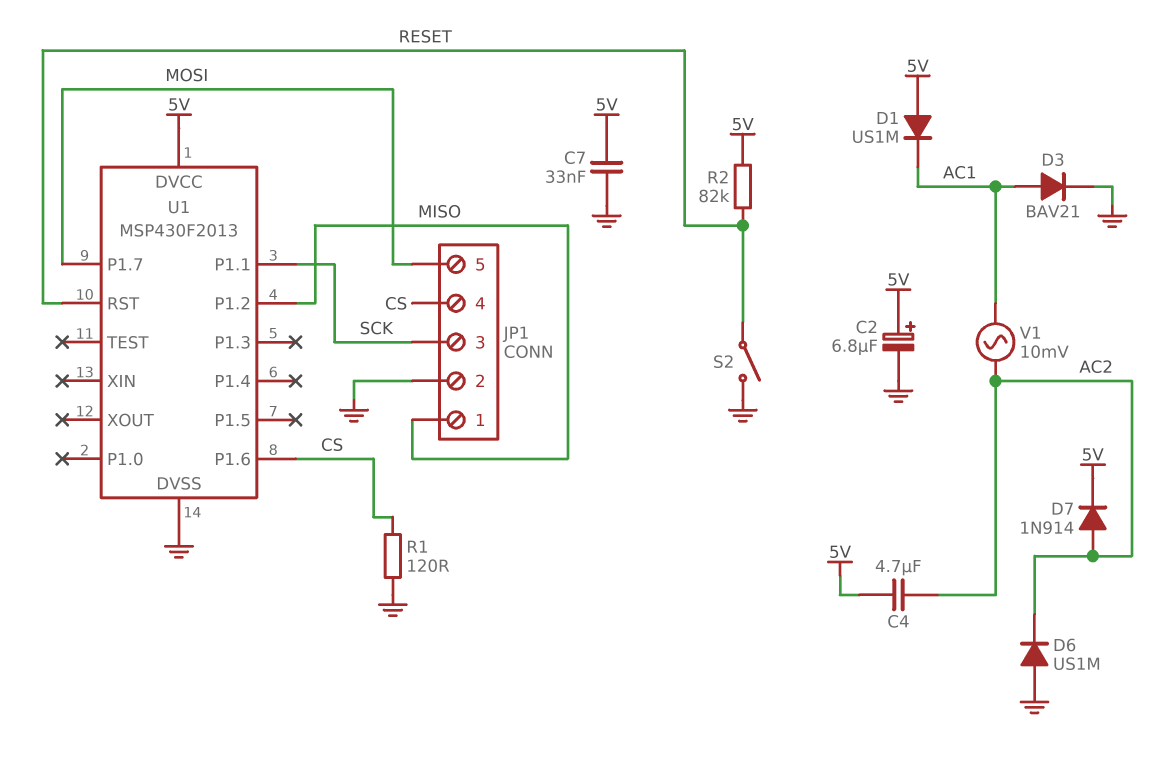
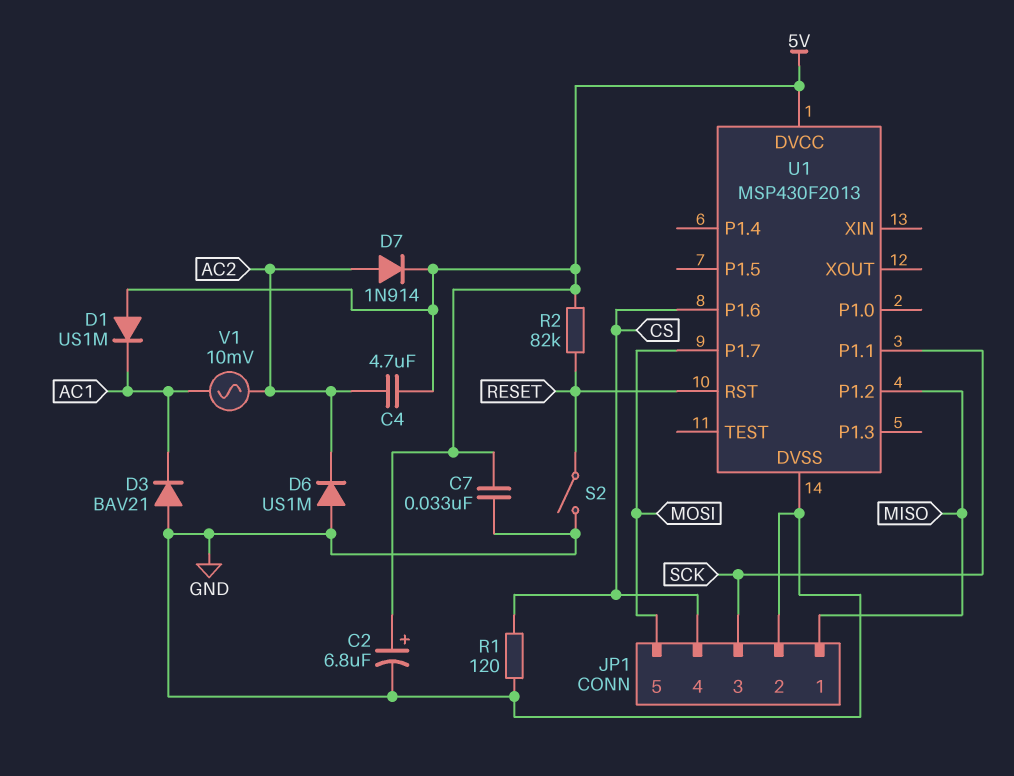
D3: diode BAV21 (A AC1, K GND) -> diode BAV21 (A GND, K AC1)

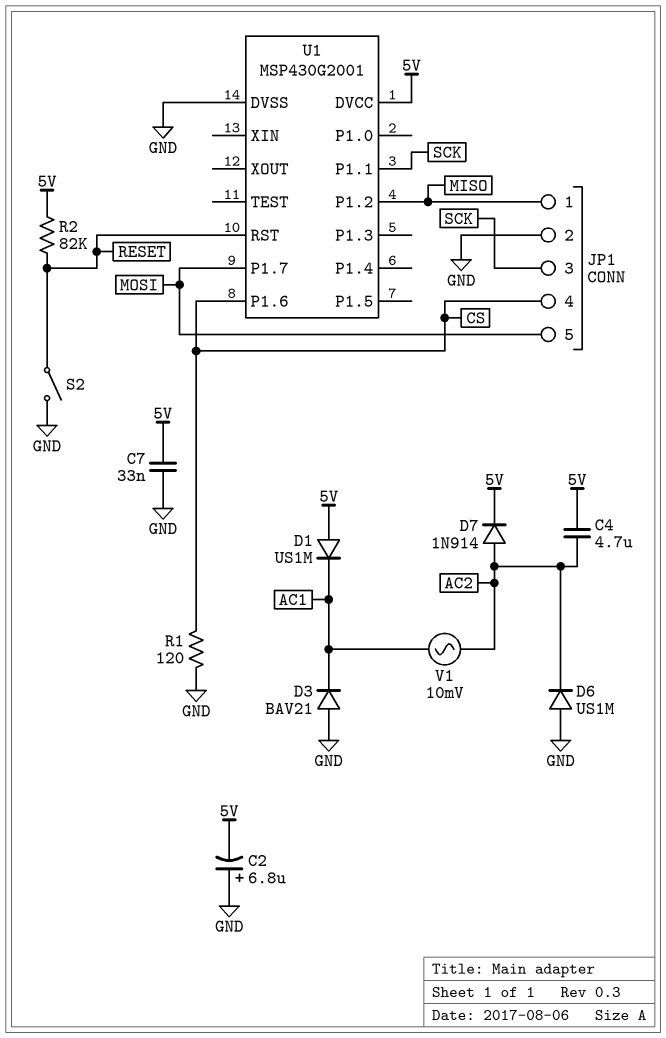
C2: 6.8uF (plus 5V, minus GND) -> 6.8uF (plus GND, minus 5V)
U1: MSP430F2013 -> MSP430G2001

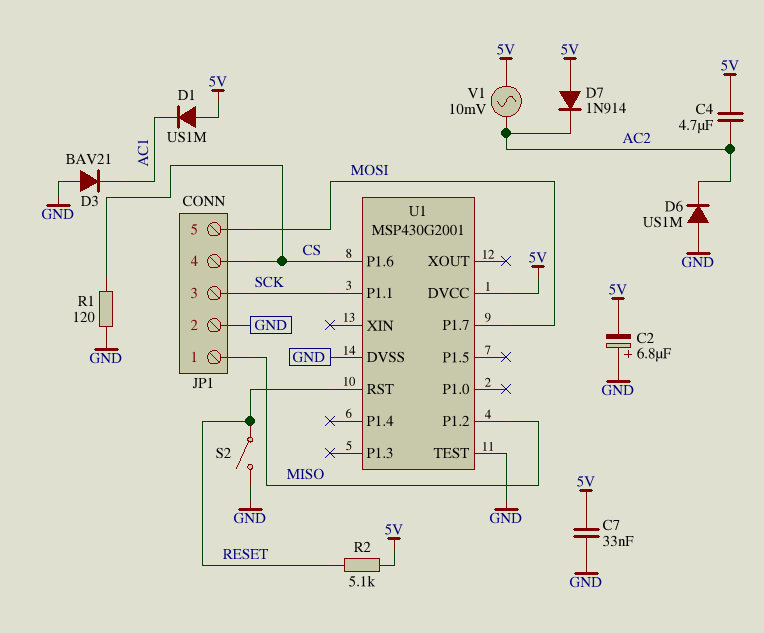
D7: diode 1N914 (A AC2, K 5V) -> diode 1N914 (A 5V, K AC2)
R2: 82k (5V, RESET) -> 5.1k (5V, RESET)
U1 pin TEST: none -> GND
V1: AC 10mV (AC1, AC2) -> AC 10mV (5V, AC2)

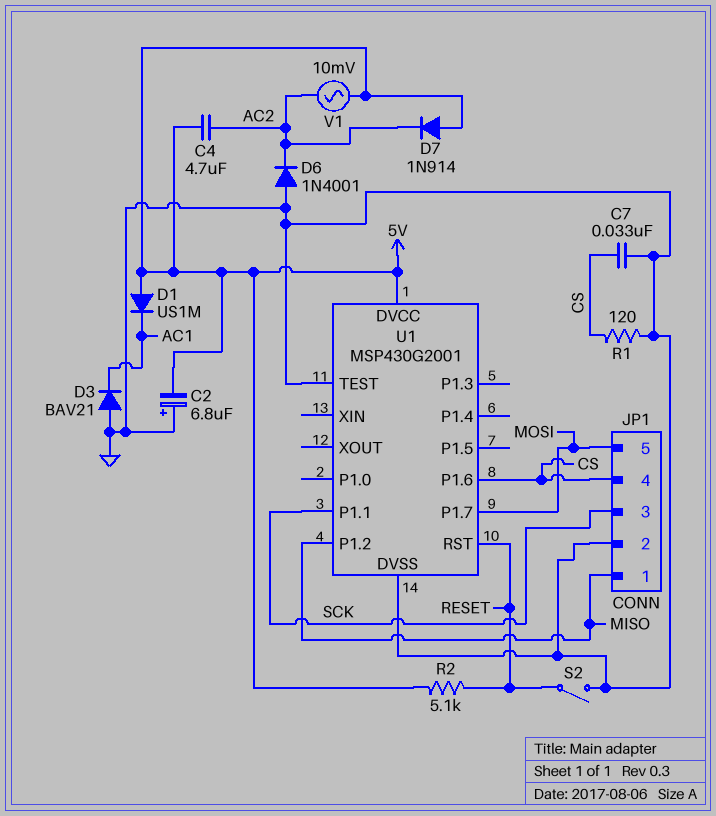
C7: 33nF (5V, GND) -> 33nF (CS, GND)
D6: diode US1M (A GND, K AC2) -> diode 1N4001 (A GND, K AC2)

